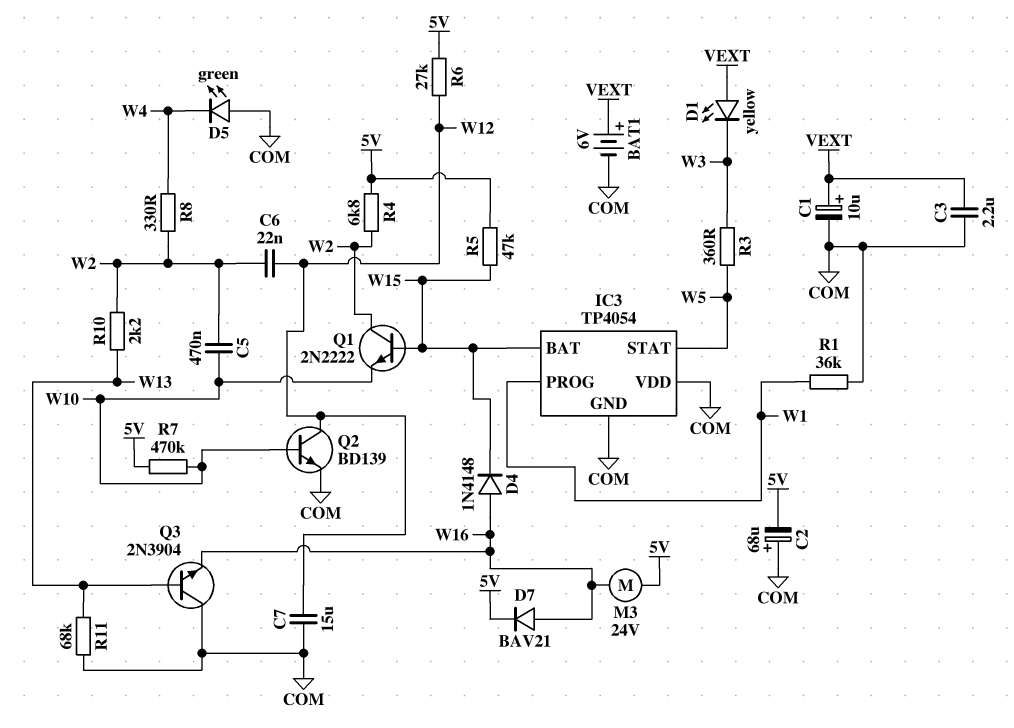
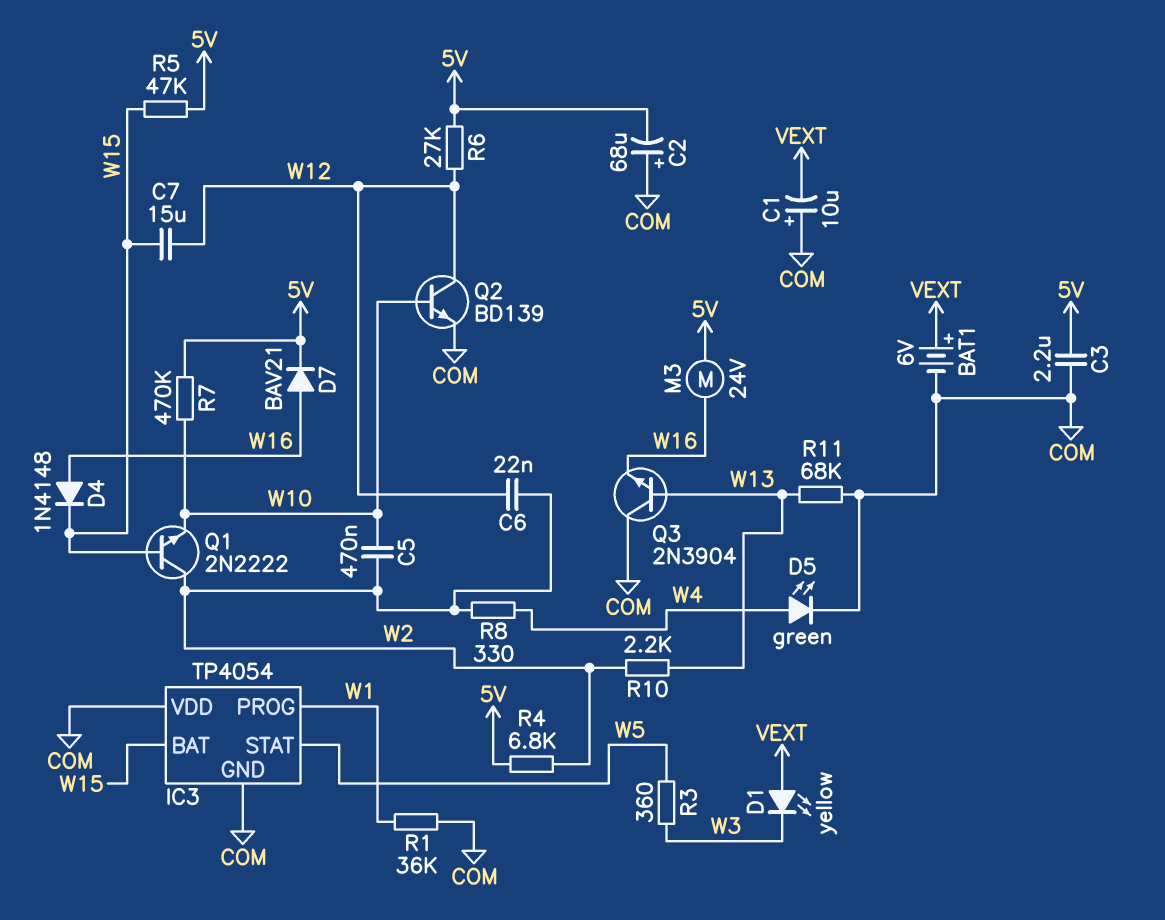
C1: 10uF (plus VEXT, minus COM) -> 10uF (plus COM, minus VEXT)
C3: 2.2uF (COM, VEXT) -> 2.2uF (5V, COM)
C7: 15uF (COM, W12) -> 15uF (W12, W15)
D5: LED green (A COM, K W4) -> LED green (A W4, K COM)

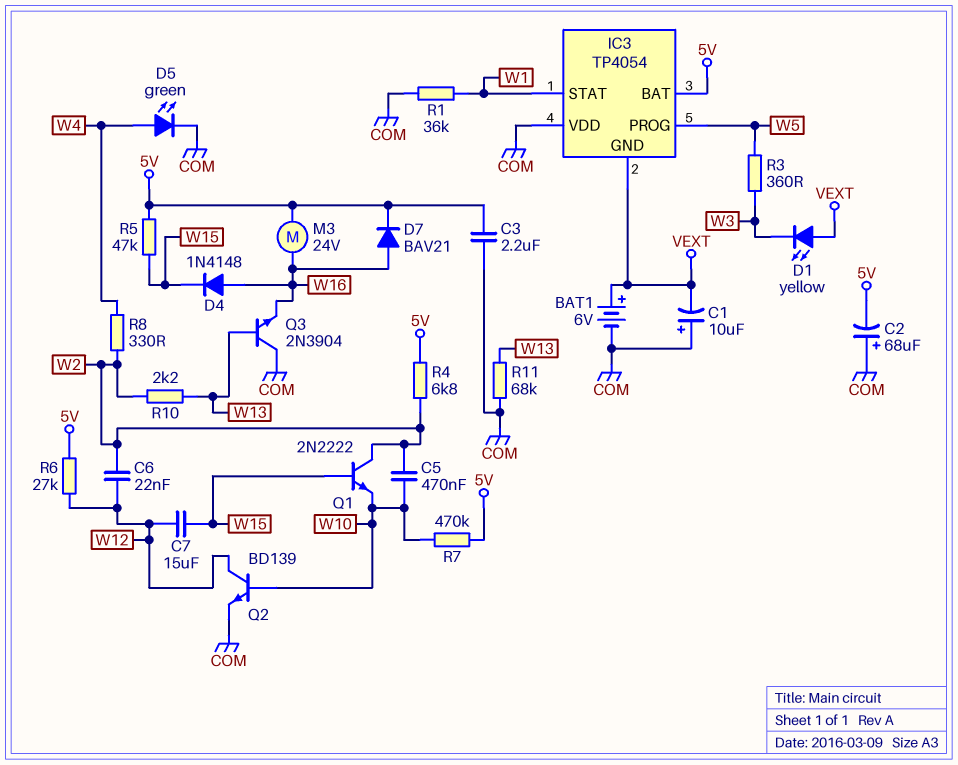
IC3 pin BAT: W15 -> 5V
IC3 pin GND: COM -> VEXT
IC3 pin PROG: W1 -> W5
IC3 pin STAT: W5 -> W1

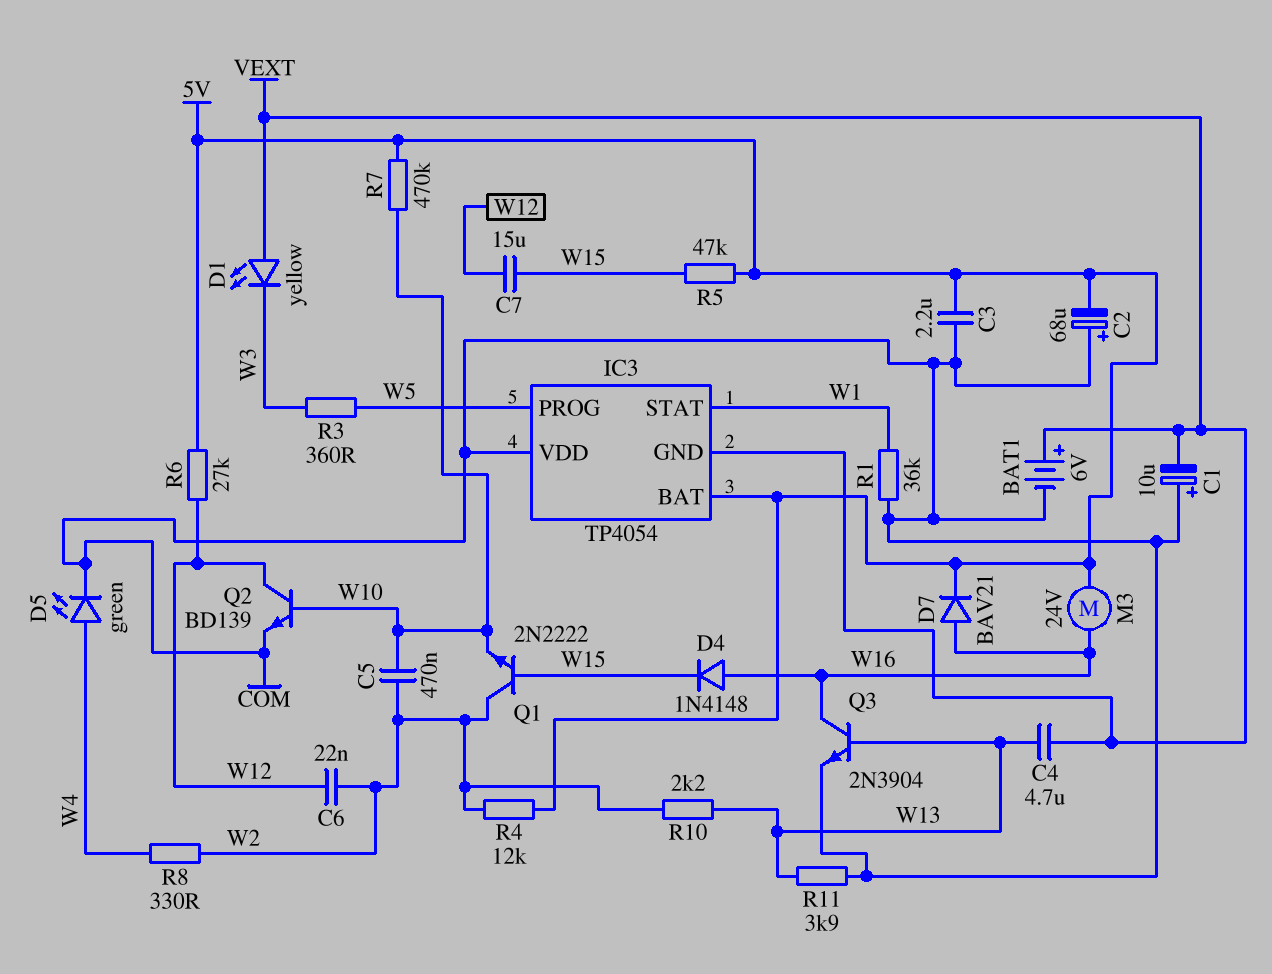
C4: none -> 4.7uF (VEXT, W13)
Q3: NPN 2N3904 (B W13, C COM, E W16) -> NPN 2N3904 (B W13, C W16, E COM)
R4: 6.8k (5V, W2) -> 12k (5V, W2)
R11: 68k (COM, W13) -> 3.9k (COM, W13)

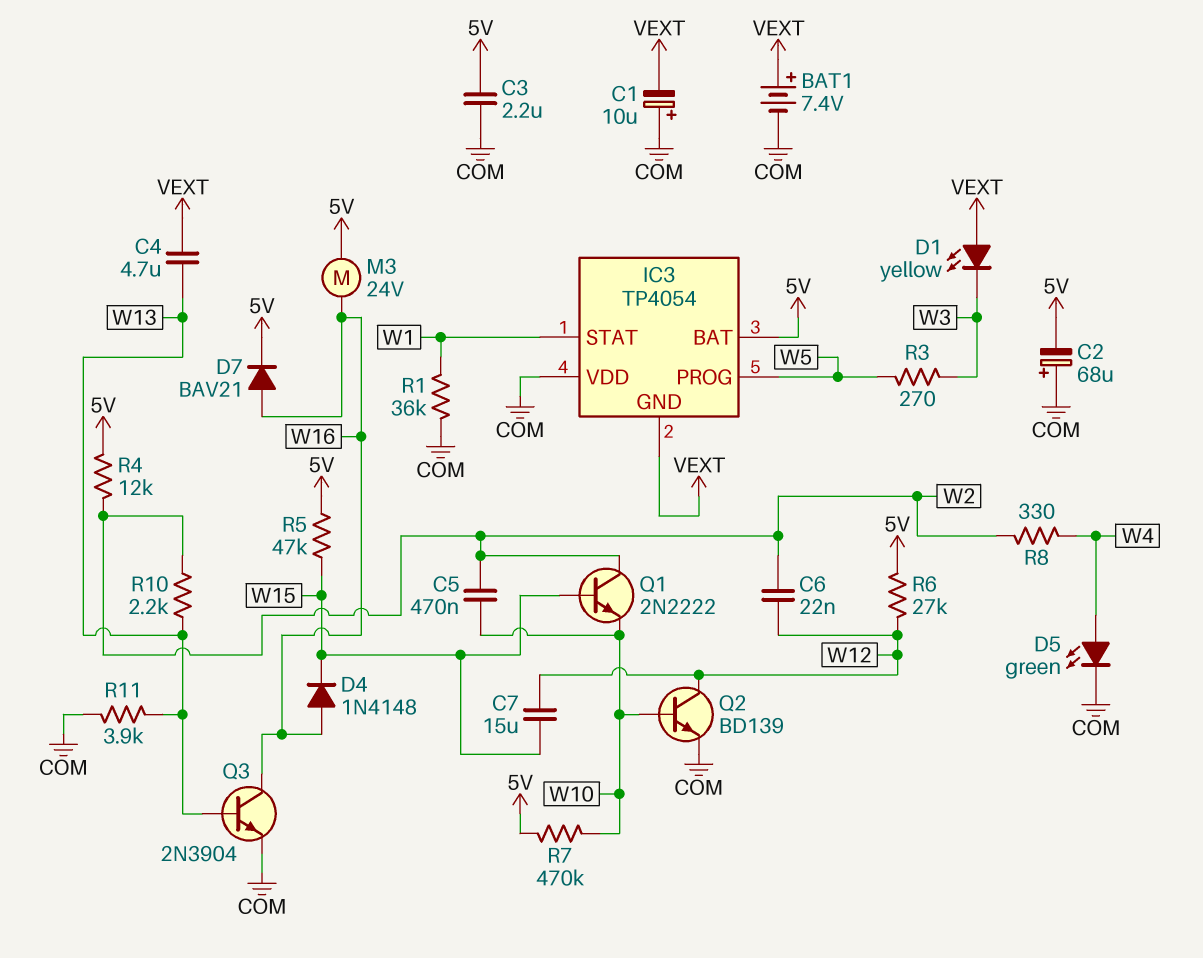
BAT1: 6V (plus VEXT, minus COM) -> 7.4V (plus VEXT, minus COM)
R3: 360 (W3, W5) -> 270 (W3, W5)

